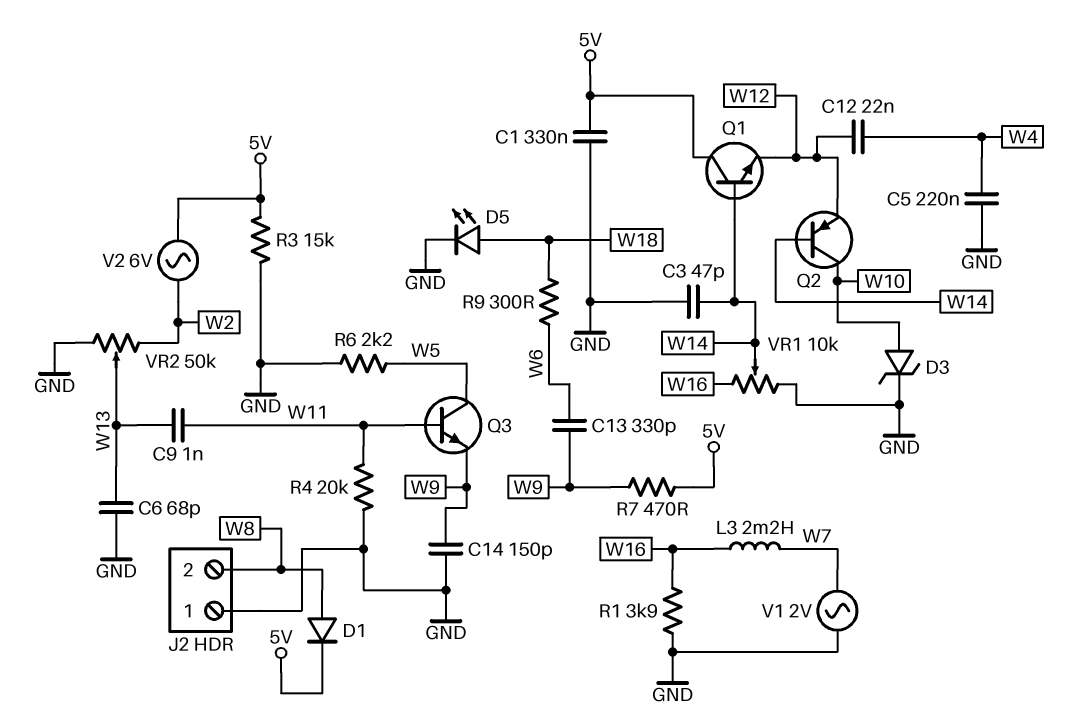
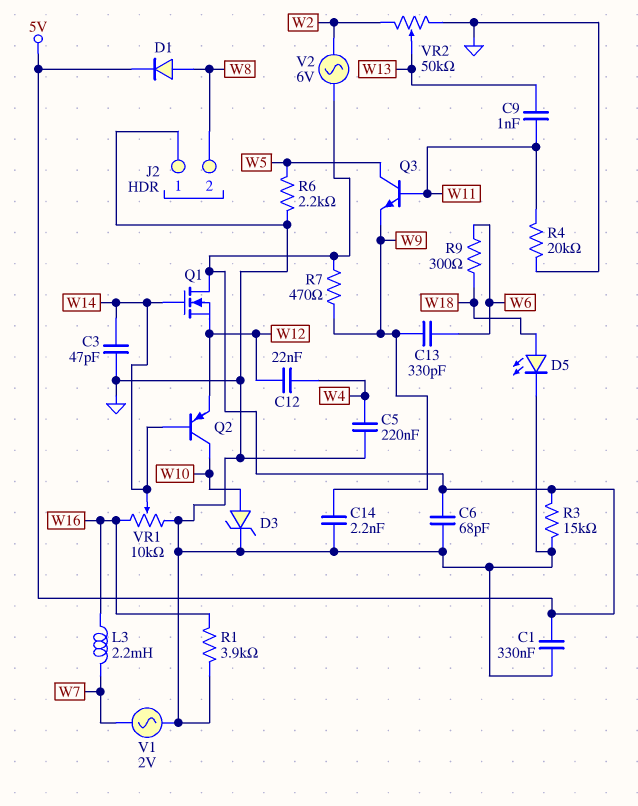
C6: 68pF (GND, W13) -> 68pF (5V, GND)
C14: 150pF (GND, W9) -> 2.2nF (GND, W9)
Q1: NPN (B W14, C 5V, E W12) -> NMOS (G W14, D 5V, S W12)

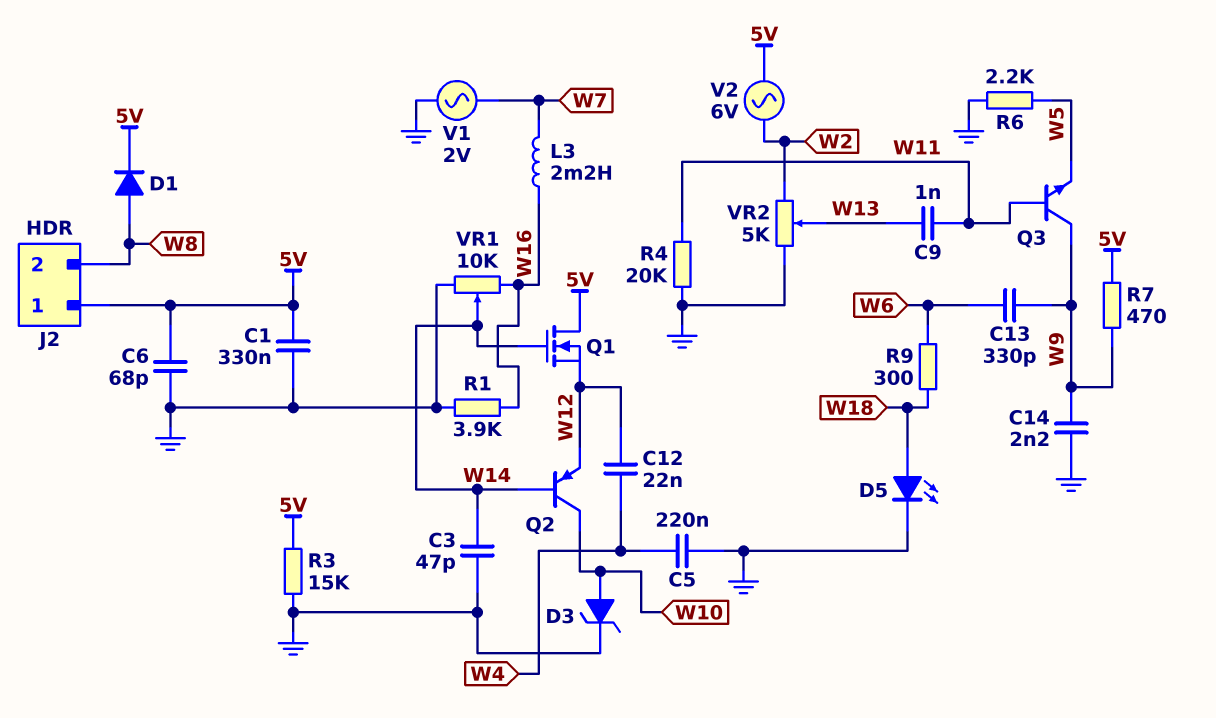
J2 pin 1: GND -> 5V
Q3: NPN (B W11, C W5, E W9) -> NPN (B W11, C W9, E W5)
VR2: 50k (GND, W2, wiper W13) -> 5k (GND, W2, wiper W13)

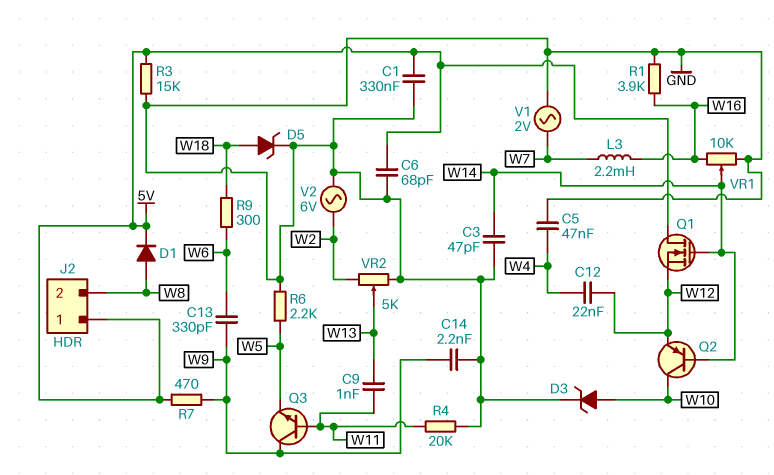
C5: 220nF (GND, W4) -> 47nF (GND, W4)
D5: LED (A W18, K GND) -> zener (A W18, K GND)
V2: AC 6V (5V, W2) -> AC 6V (GND, W2)

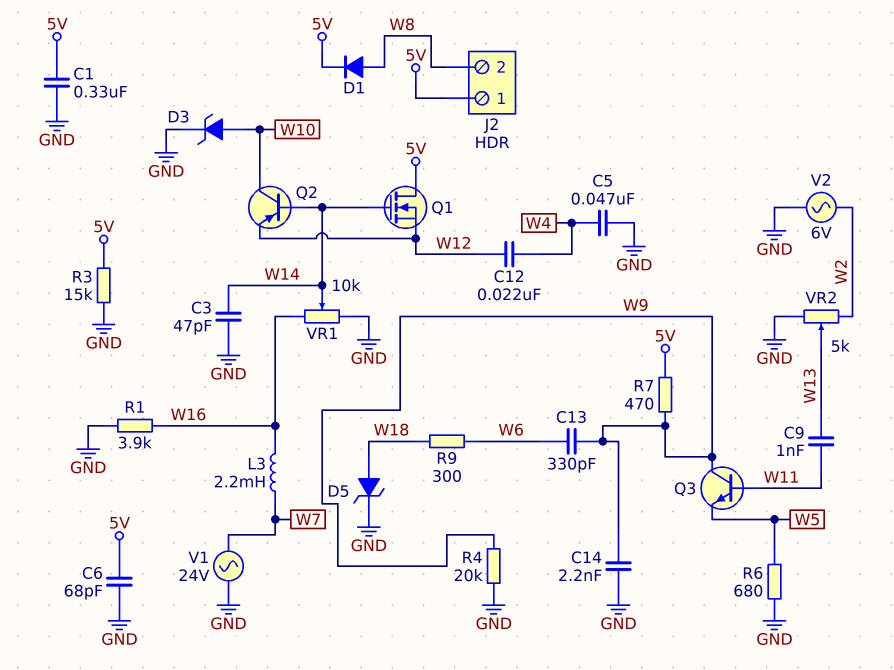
R4: 20k (GND, W11) -> 20k (GND, W9)
R6: 2.2k (GND, W5) -> 680 (GND, W5)
V1: AC 2V (GND, W7) -> AC 24V (GND, W7)

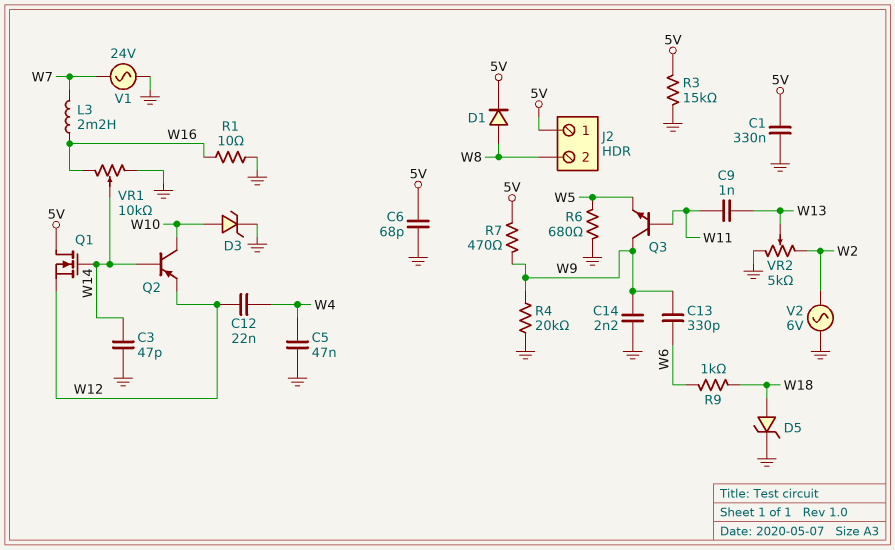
R1: 3.9k (GND, W16) -> 10 (GND, W16)
R9: 300 (W6, W18) -> 1k (W6, W18)

